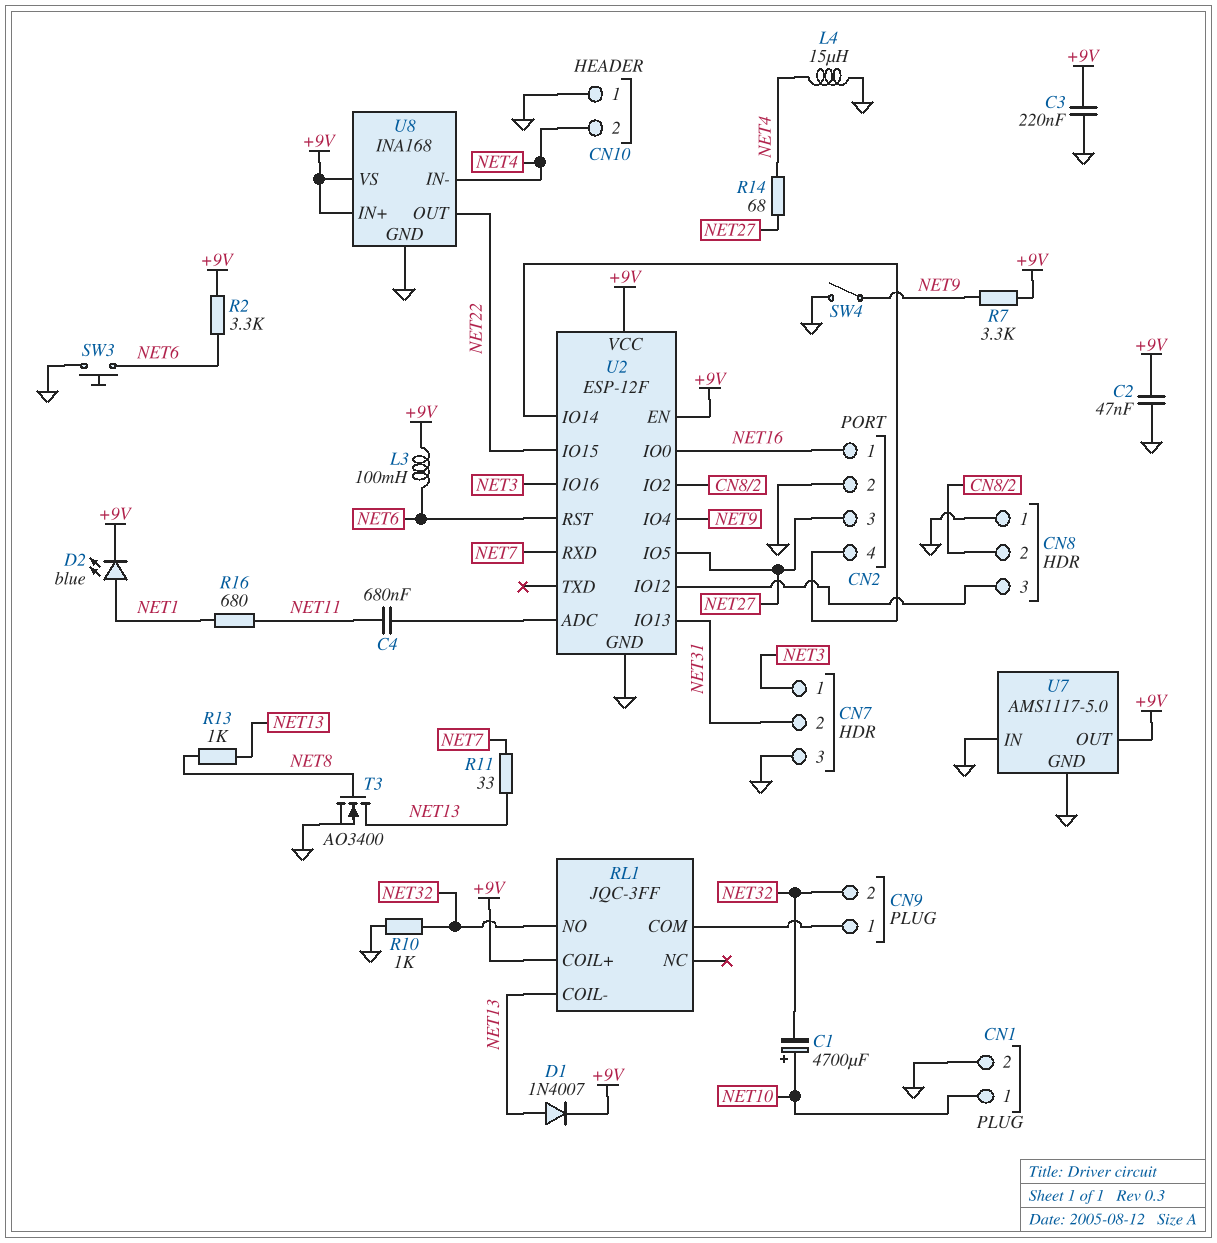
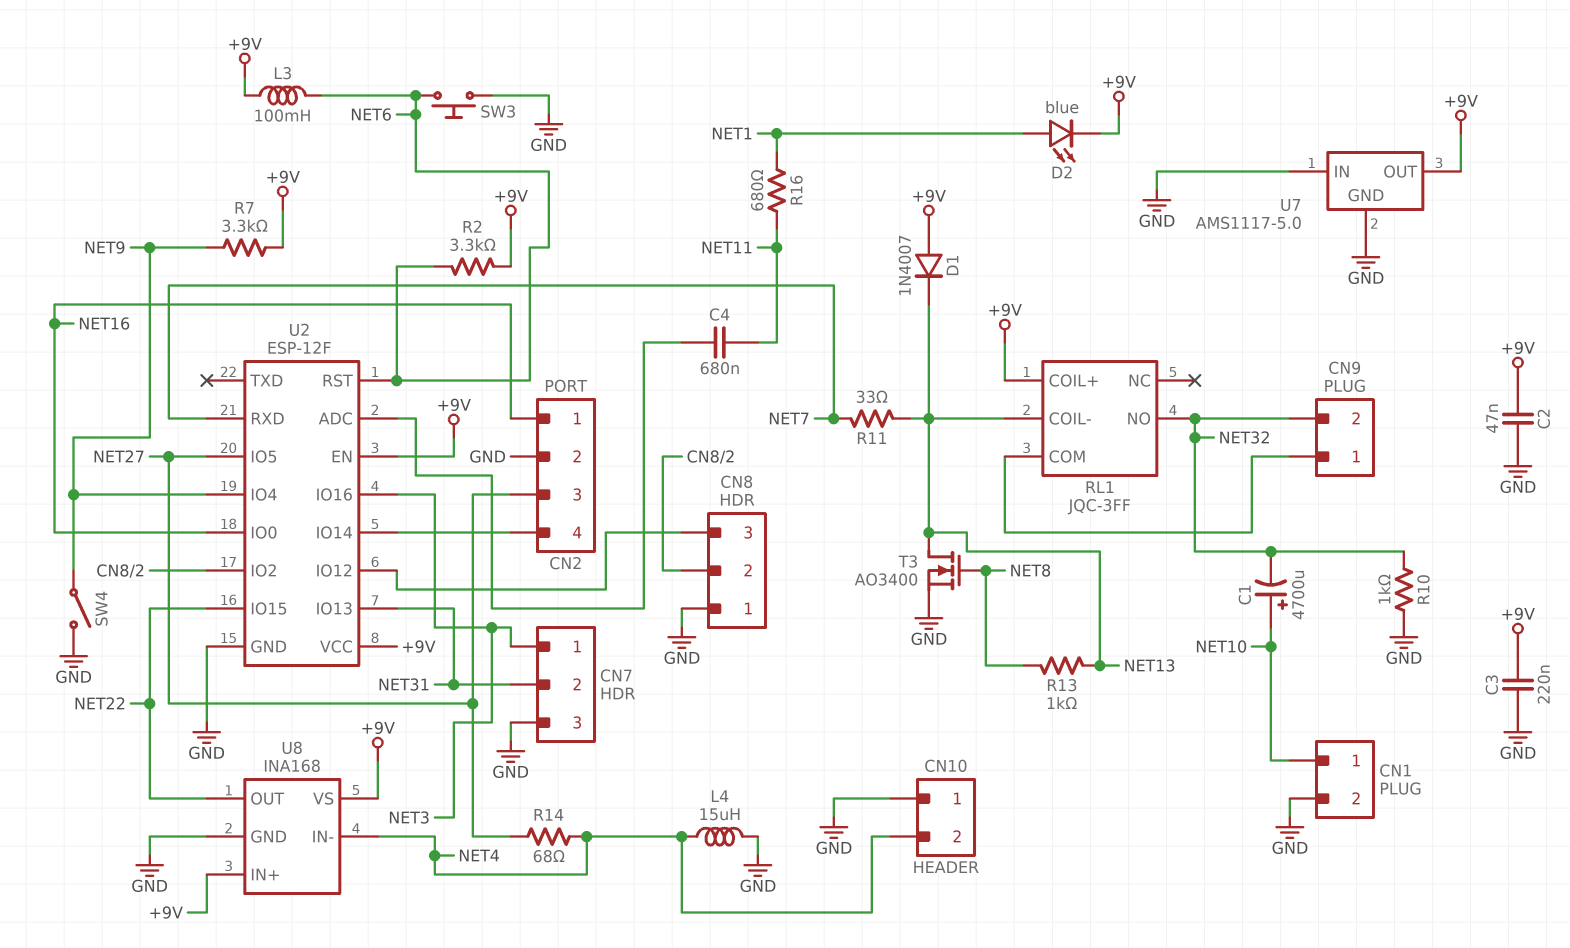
D1: diode 1N4007 (A NET13, K +9V) -> diode 1N4007 (A +9V, K NET13)

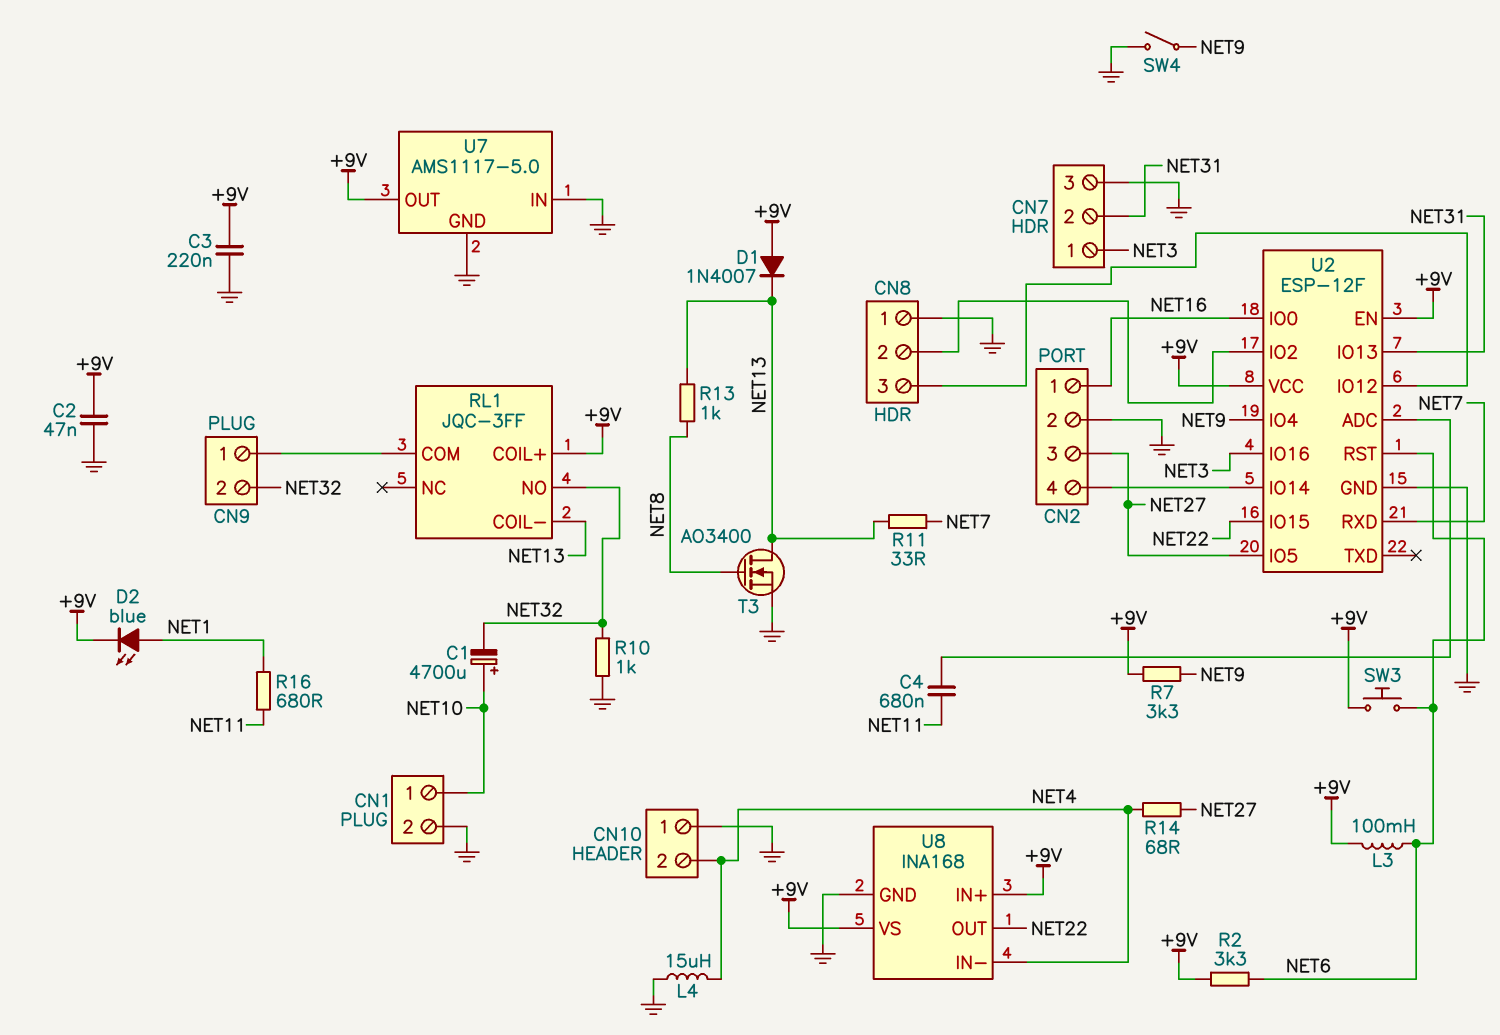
SW3: button (GND, NET6) -> button (+9V, NET6)

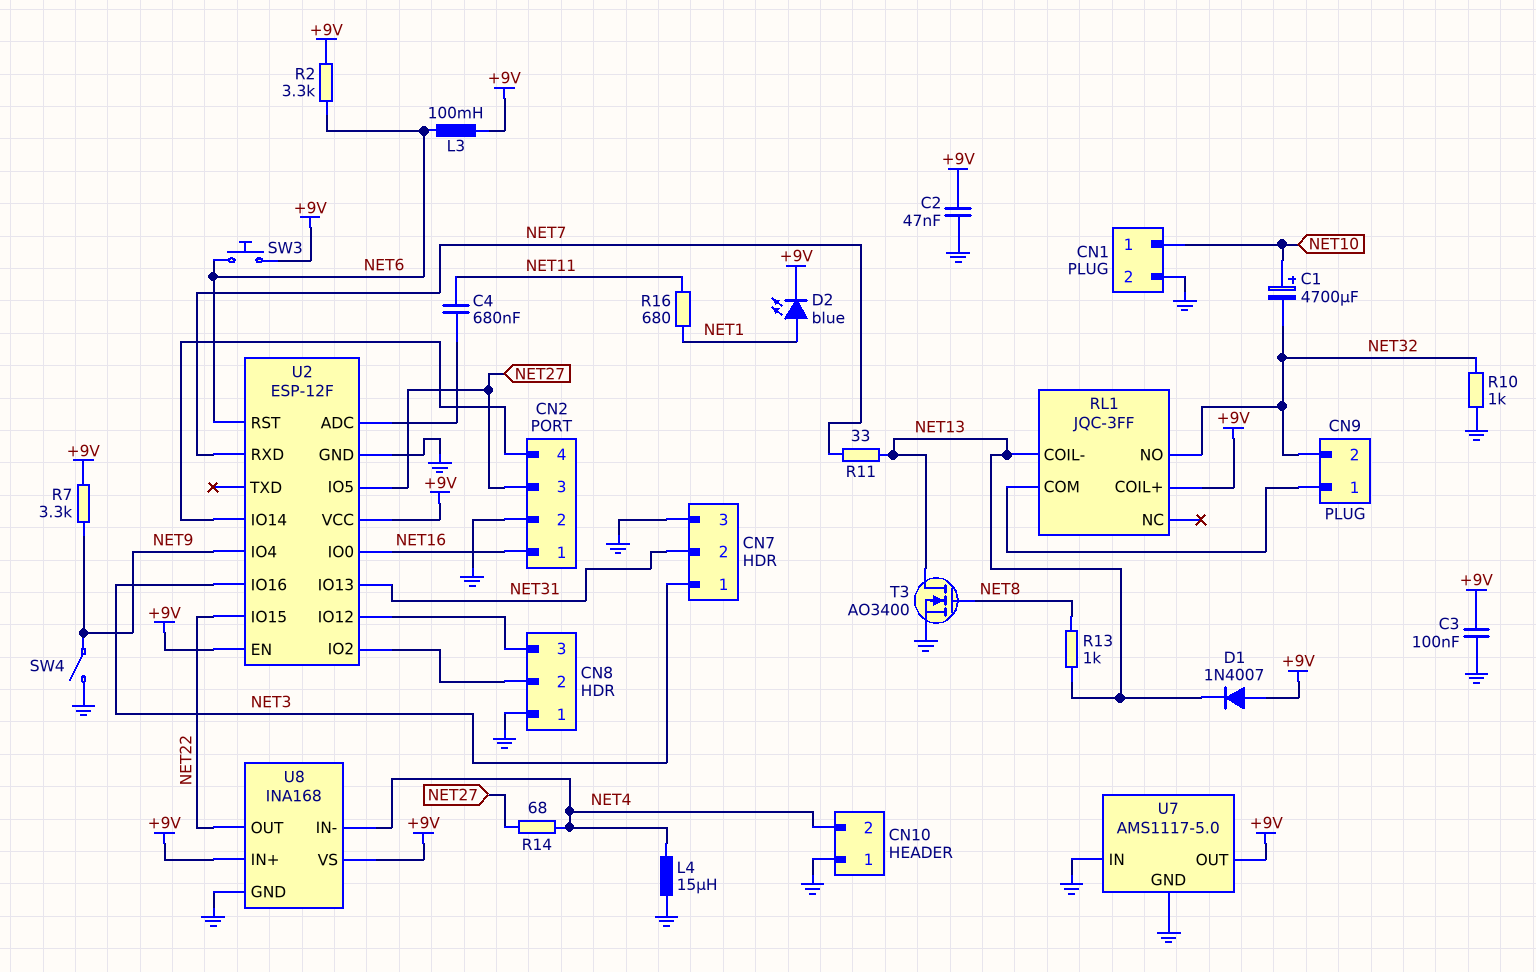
C3: 220nF (+9V, GND) -> 100nF (+9V, GND)

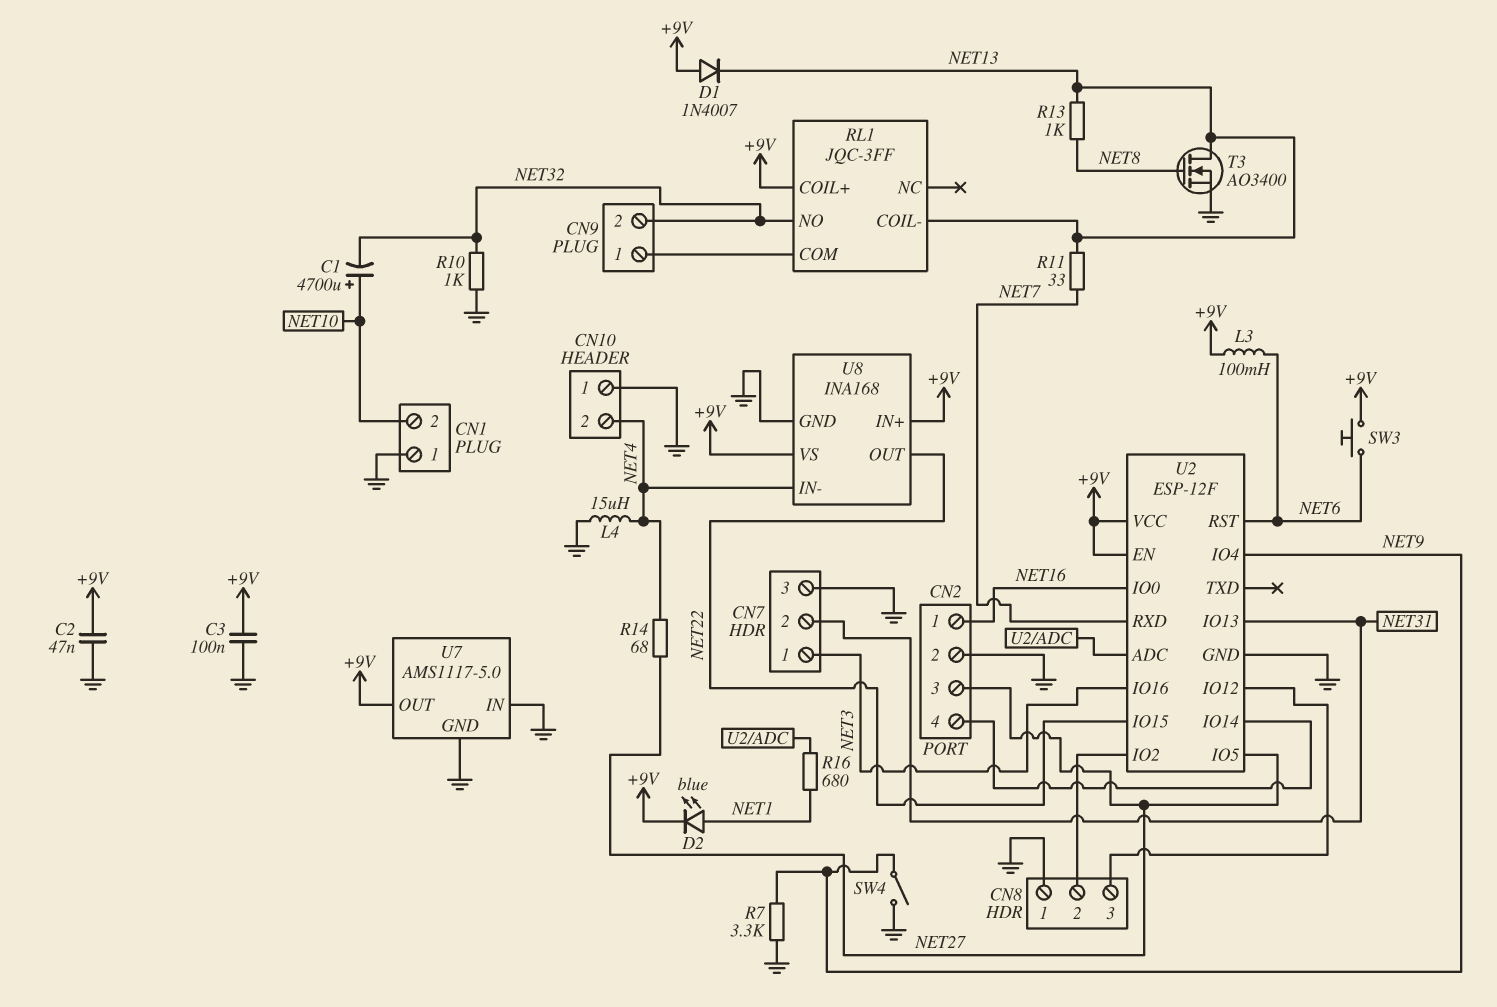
C4: 680nF (NET11, U2/ADC) -> none
CN1 pin 1: NET10 -> GND
CN1 pin 2: GND -> NET10
R2: 3.3k (+9V, NET6) -> none
R7: 3.3k (+9V, NET9) -> 3.3k (GND, NET9)
R16: 680 (NET1, NET11) -> 680 (NET1, U2/ADC)

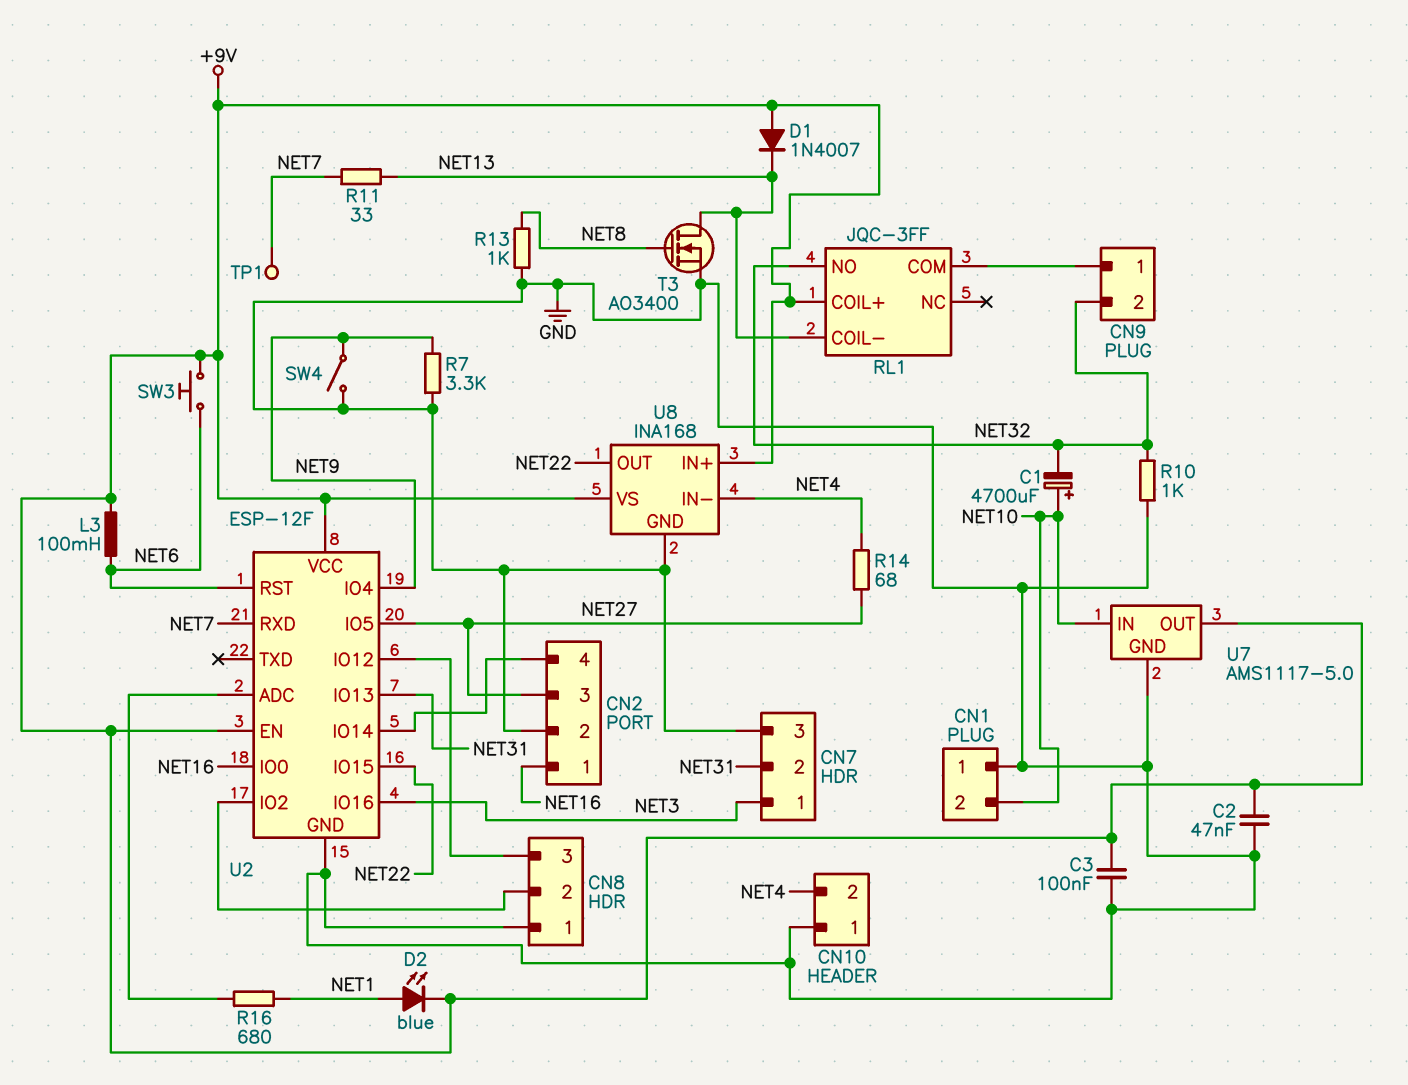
L4: 15uH (GND, NET4) -> none
R13: 1k (NET8, NET13) -> 1k (GND, NET8)
TP1: none -> test point (NET7)
U7 pin IN: GND -> NET10

